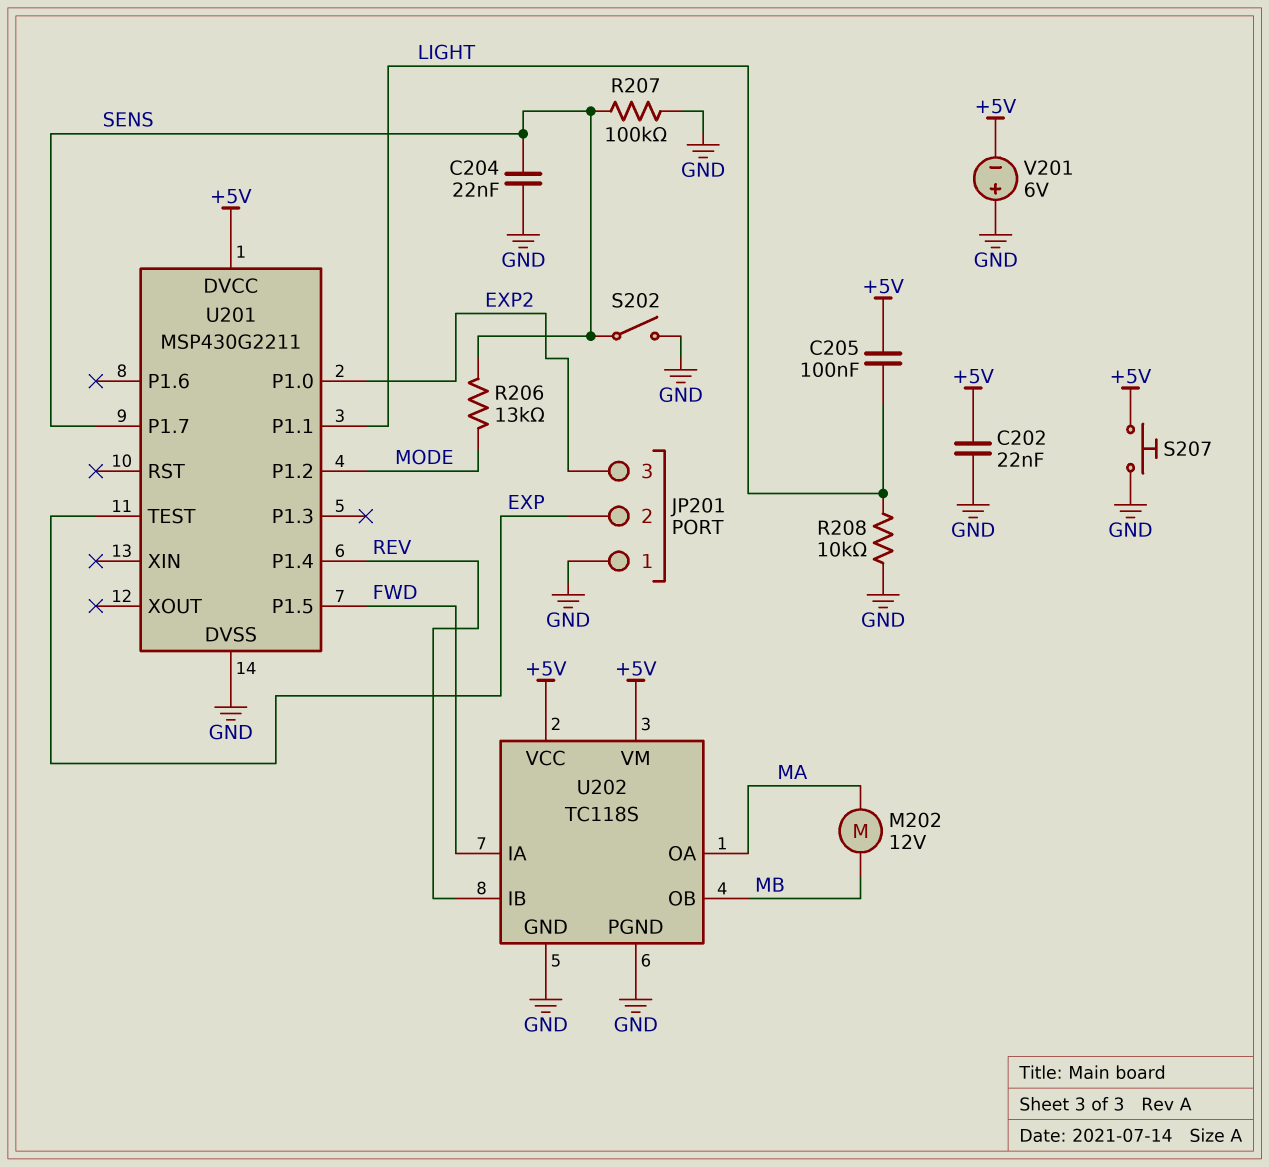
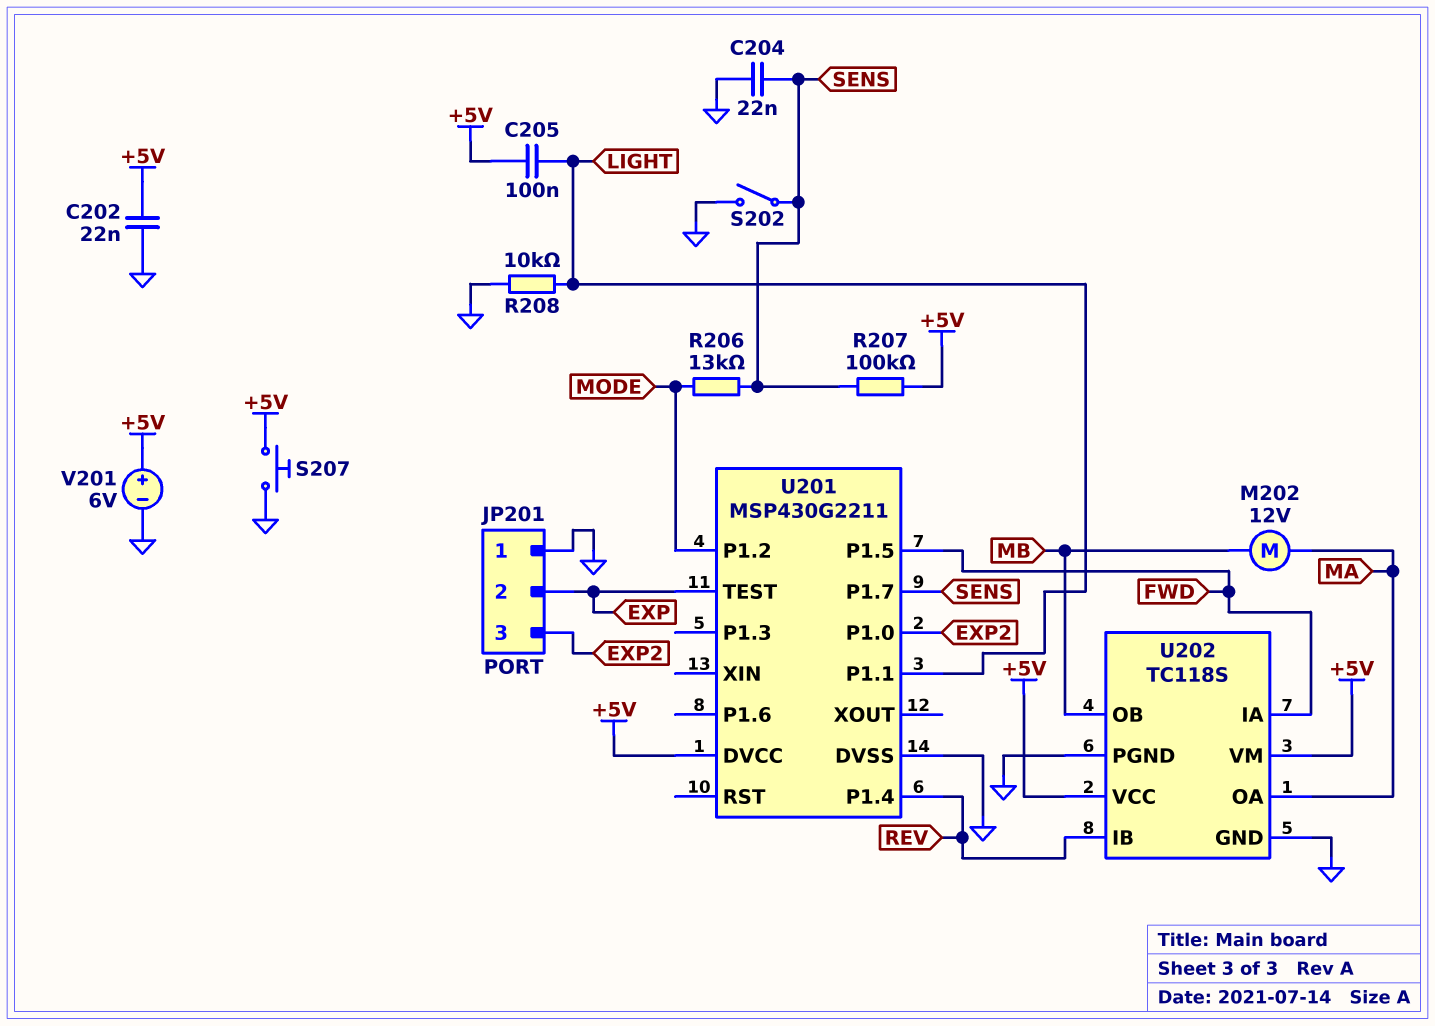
R207: 100k (GND, SENS) -> 100k (+5V, SENS)
V201: 6V (plus GND, minus +5V) -> 6V (plus +5V, minus GND)

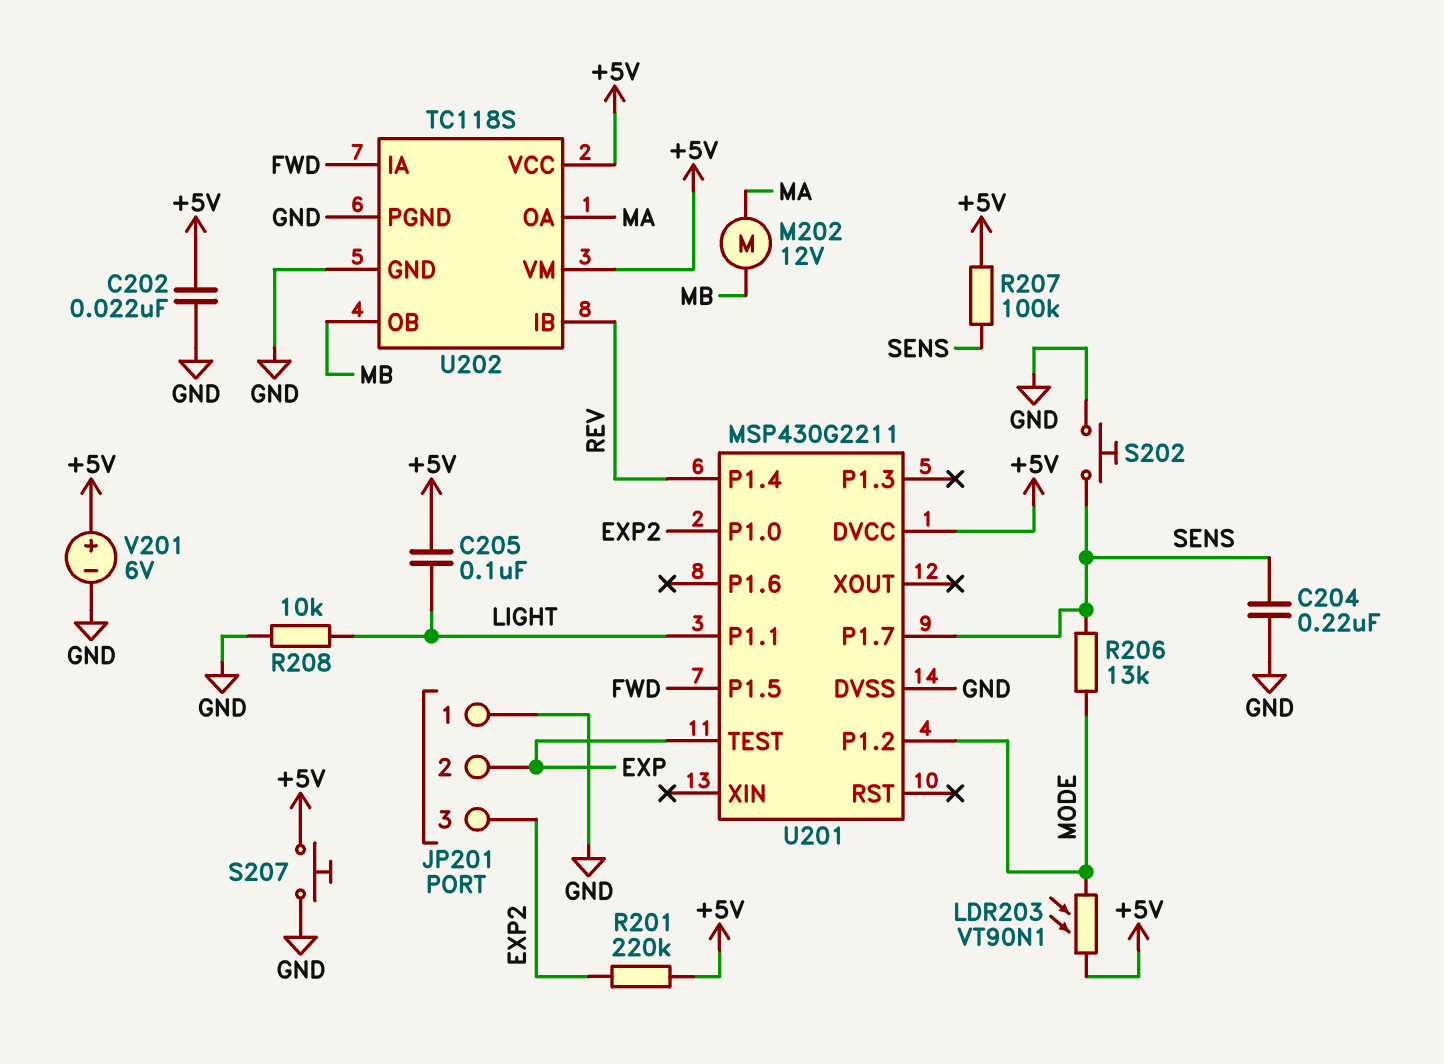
C204: 22nF (GND, SENS) -> 220nF (GND, SENS)
LDR203: none -> VT90N1 (+5V, MODE)
R201: none -> 220k (+5V, EXP2)
S202: switch (GND, SENS) -> button (GND, SENS)

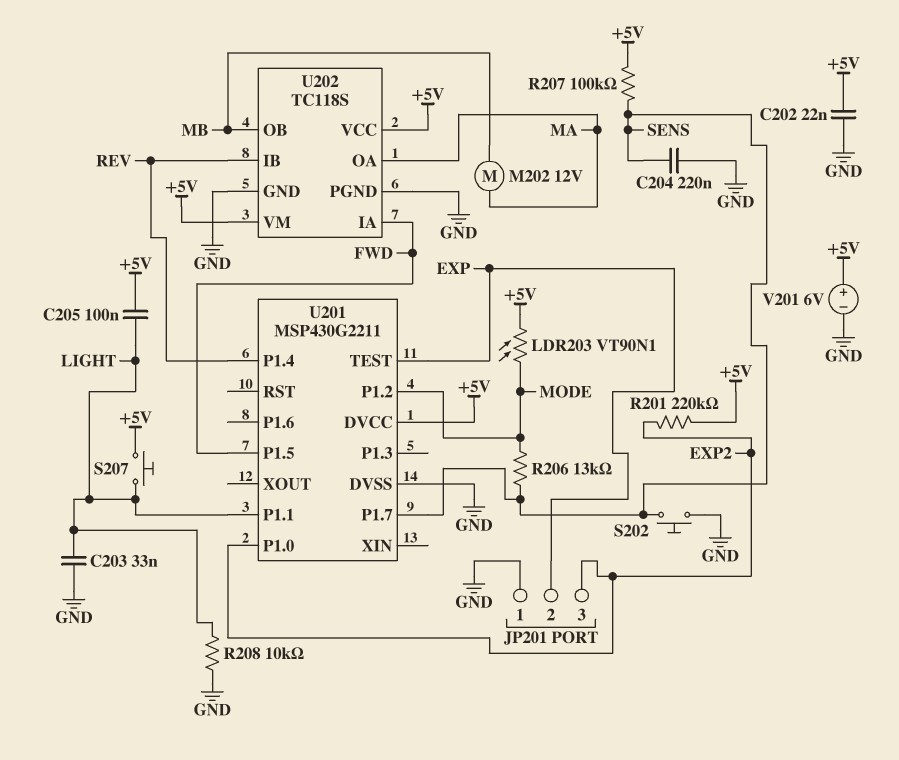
C203: none -> 33nF (GND, LIGHT)
S207: button (+5V, GND) -> button (+5V, LIGHT)

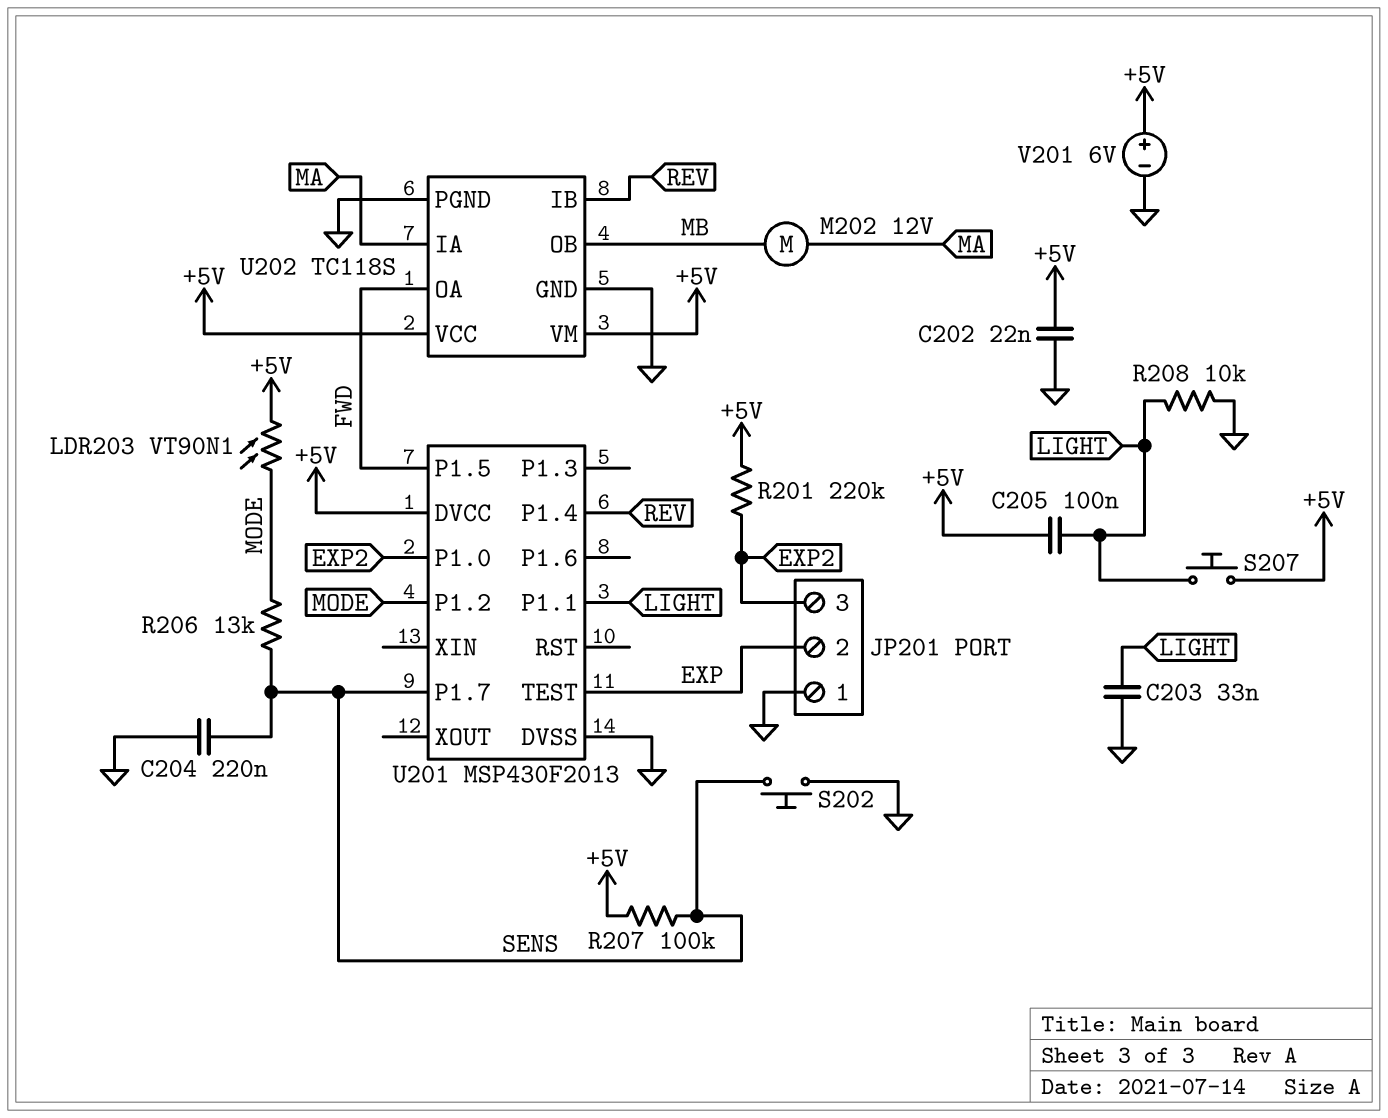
U201: MSP430G2211 -> MSP430F2013
U202 pin IA: FWD -> MA
U202 pin OA: MA -> FWD

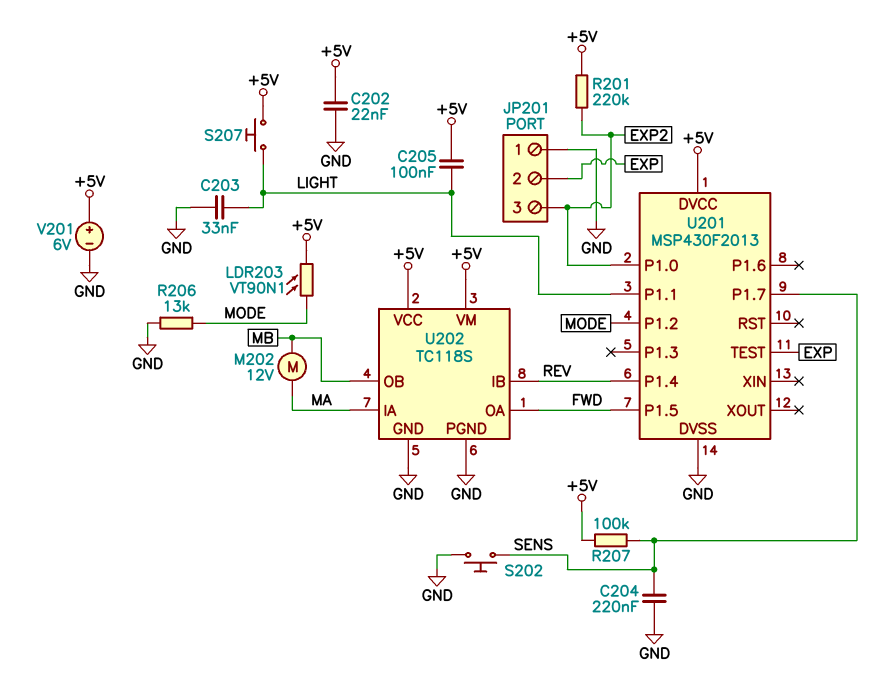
R206: 13k (MODE, SENS) -> 13k (GND, MODE)
R208: 10k (GND, LIGHT) -> none

